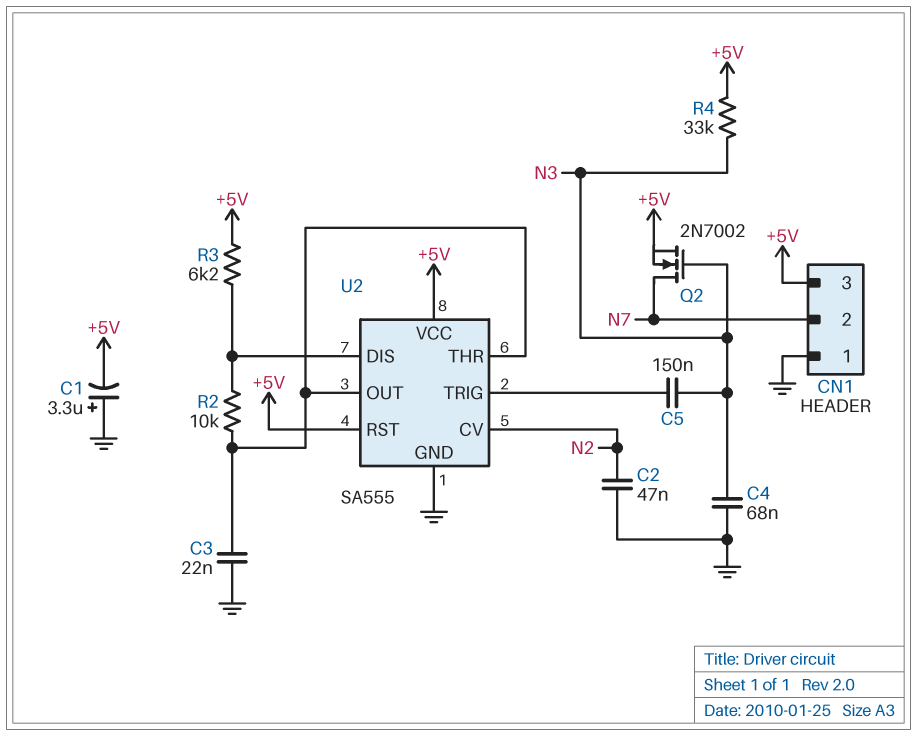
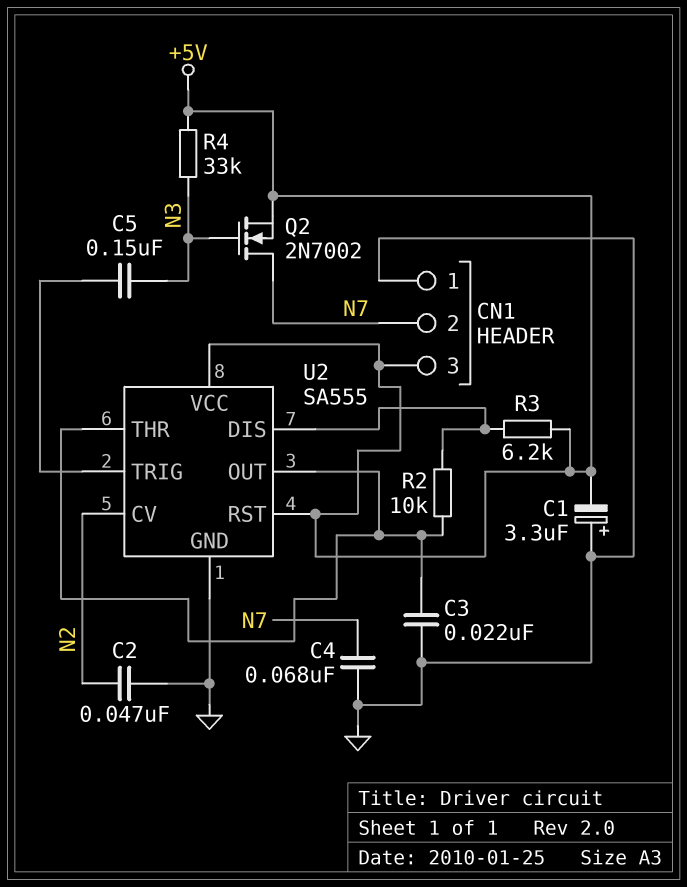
C4: 68nF (GND, N3) -> 68nF (GND, N7)

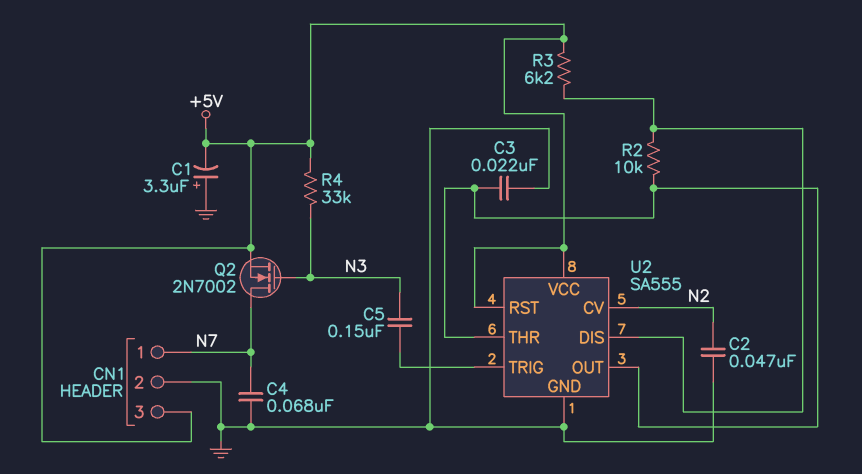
CN1 pin 1: GND -> N7
CN1 pin 2: N7 -> GND

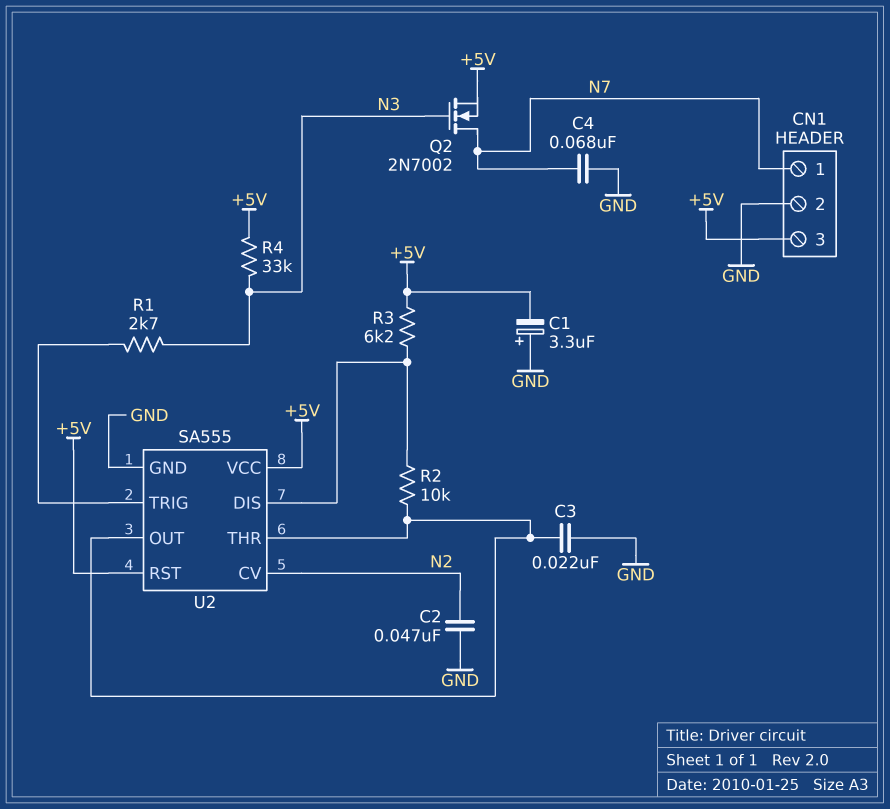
C5: 150nF (N3, U2/TRIG) -> none
R1: none -> 2.7k (N3, U2/TRIG)

